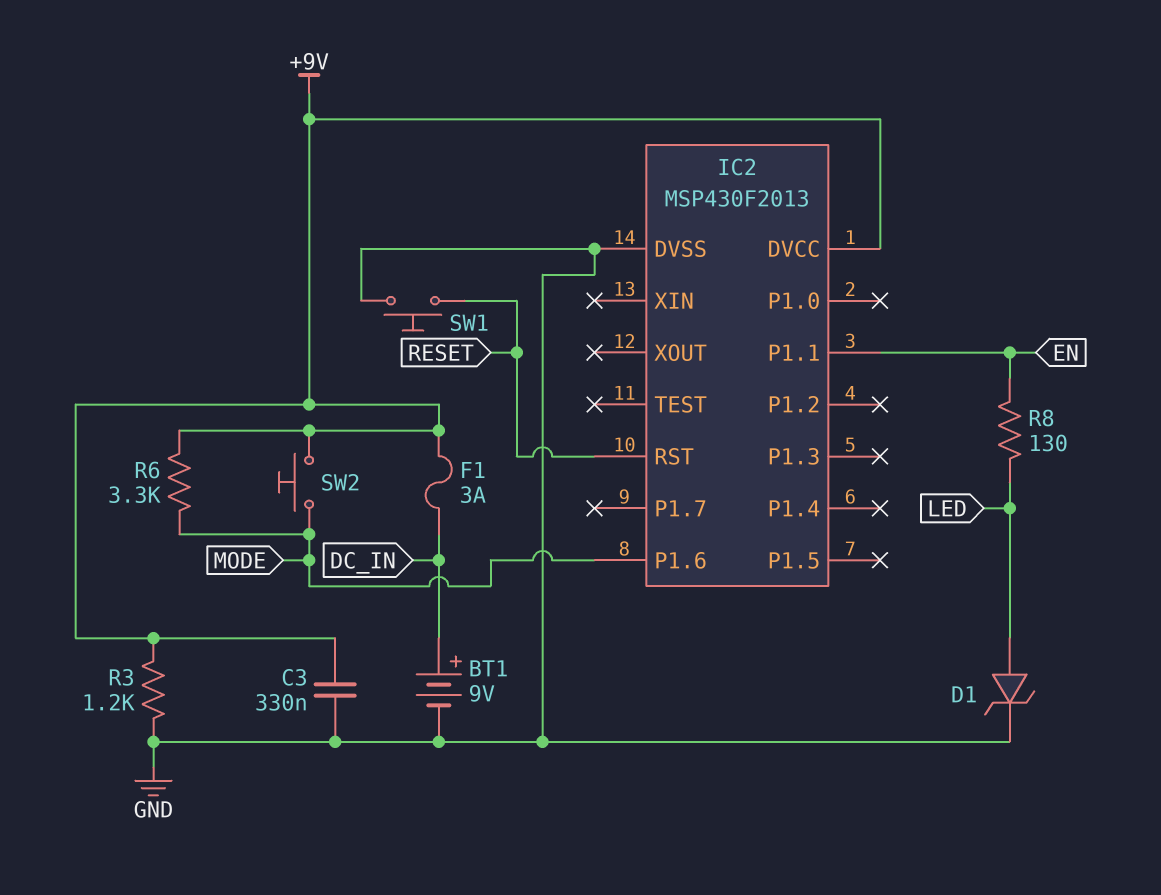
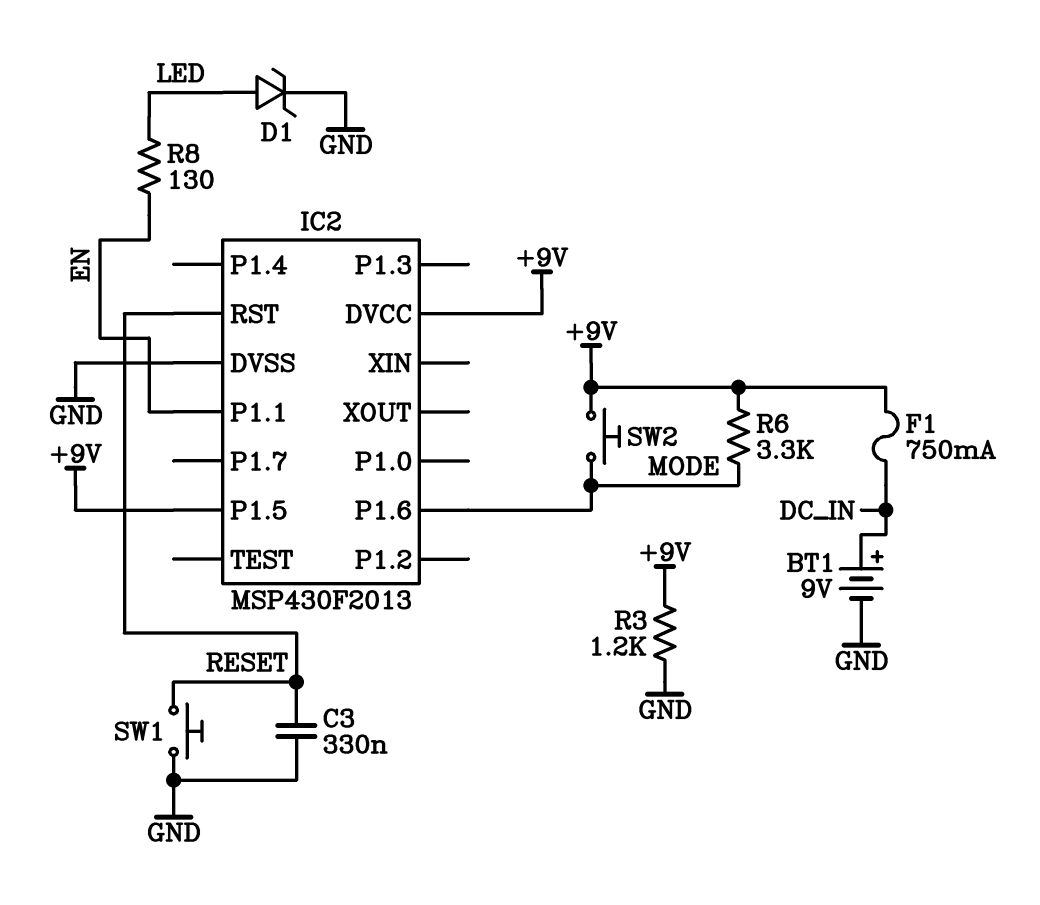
C3: 330nF (+9V, GND) -> 330nF (GND, RESET)
F1: 3A (+9V, DC_IN) -> 750mA (+9V, DC_IN)
IC2 pin P1.5: none -> +9V

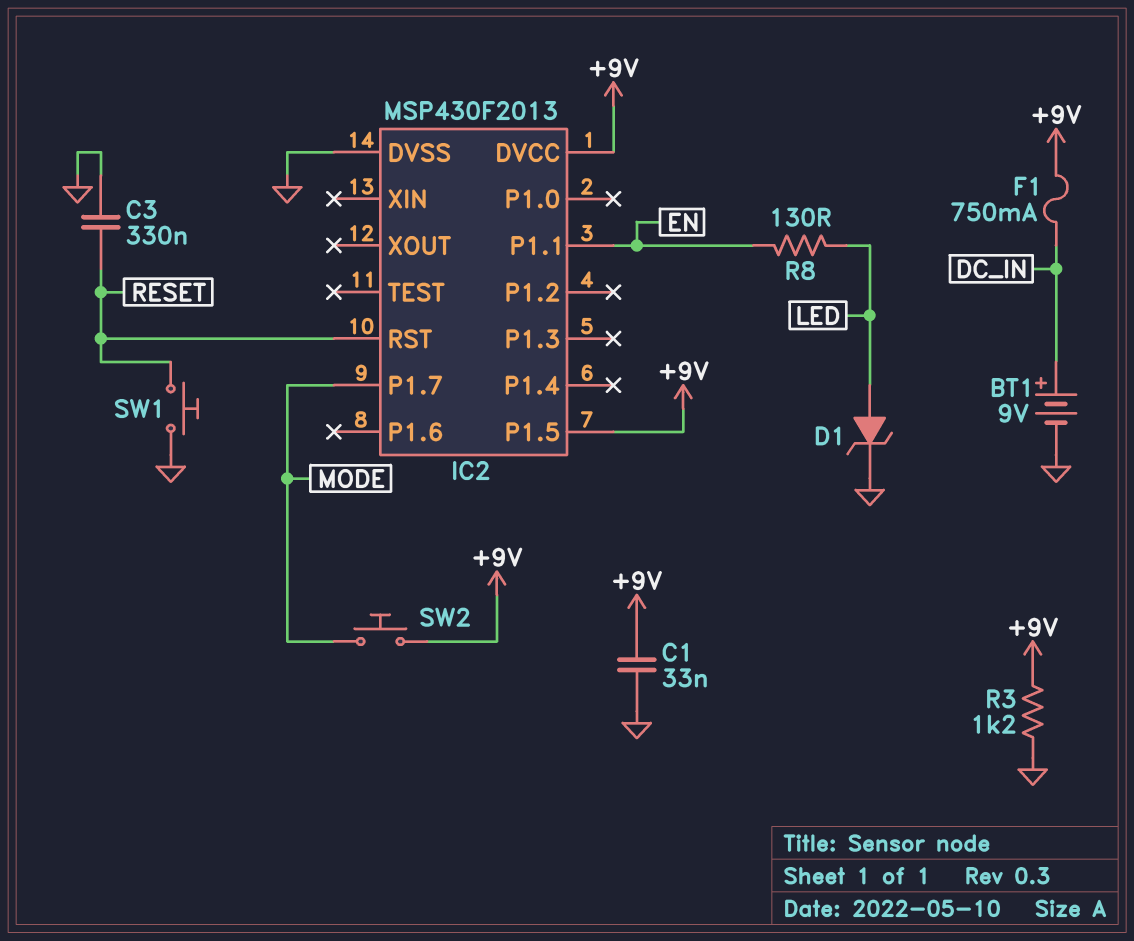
C1: none -> 33nF (+9V, GND)
IC2 pin P1.6: MODE -> none
IC2 pin P1.7: none -> MODE
R6: 3.3k (+9V, MODE) -> none

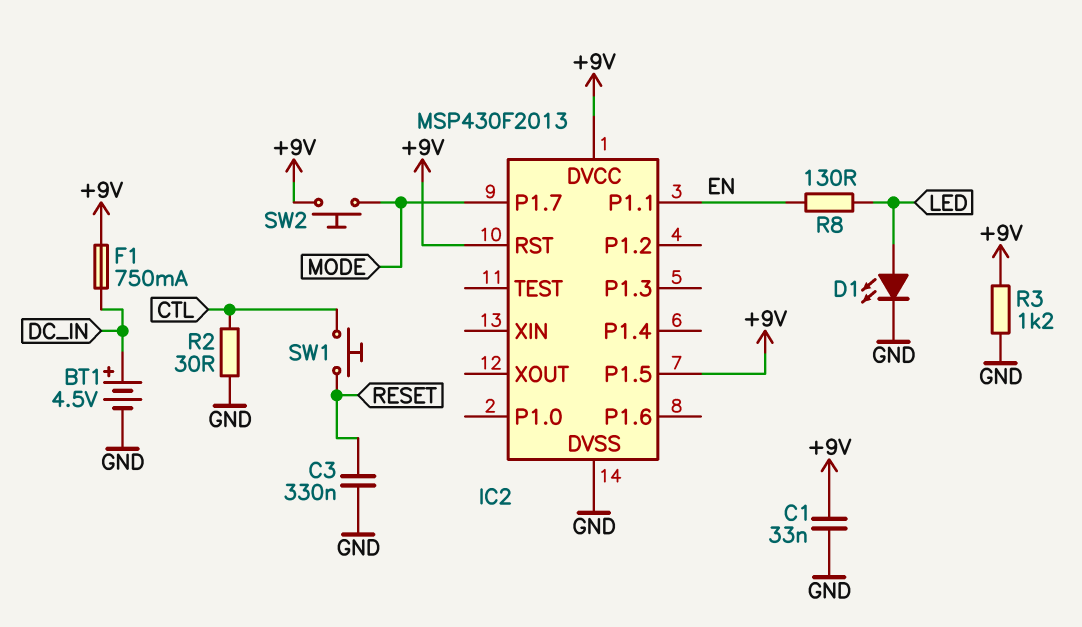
BT1: 9V (plus DC_IN, minus GND) -> 4.5V (plus DC_IN, minus GND)
D1: zener (A LED, K GND) -> LED (A LED, K GND)
IC2 pin RST: RESET -> +9V
R2: none -> 30 (CTL, GND)
SW1: button (GND, RESET) -> button (CTL, RESET)

